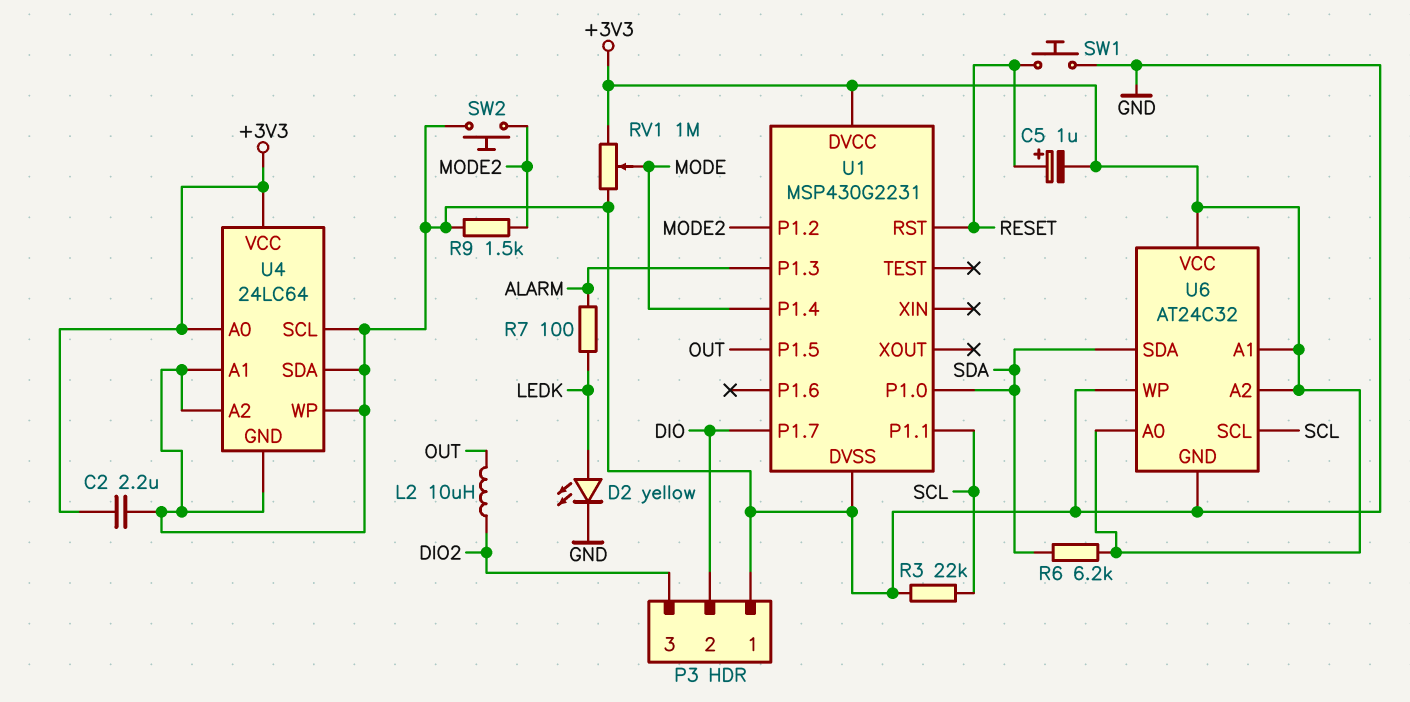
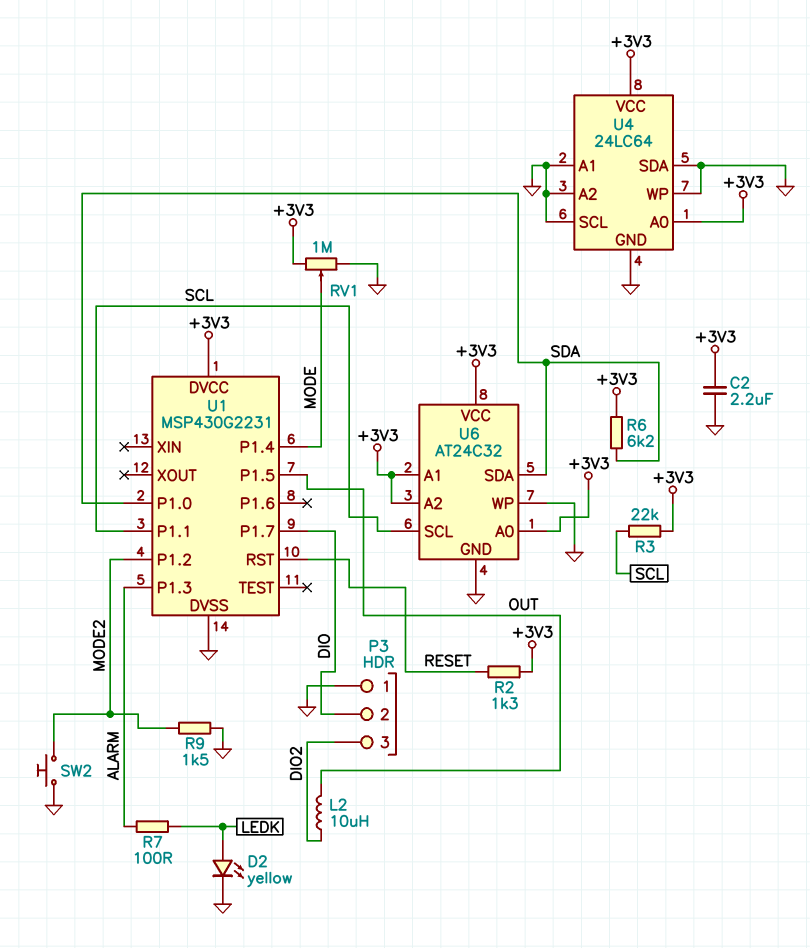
C5: 1uF (plus RESET, minus +3V3) -> none
R2: none -> 1.3k (+3V3, RESET)
R3: 22k (GND, SCL) -> 22k (+3V3, SCL)
SW1: button (GND, RESET) -> none

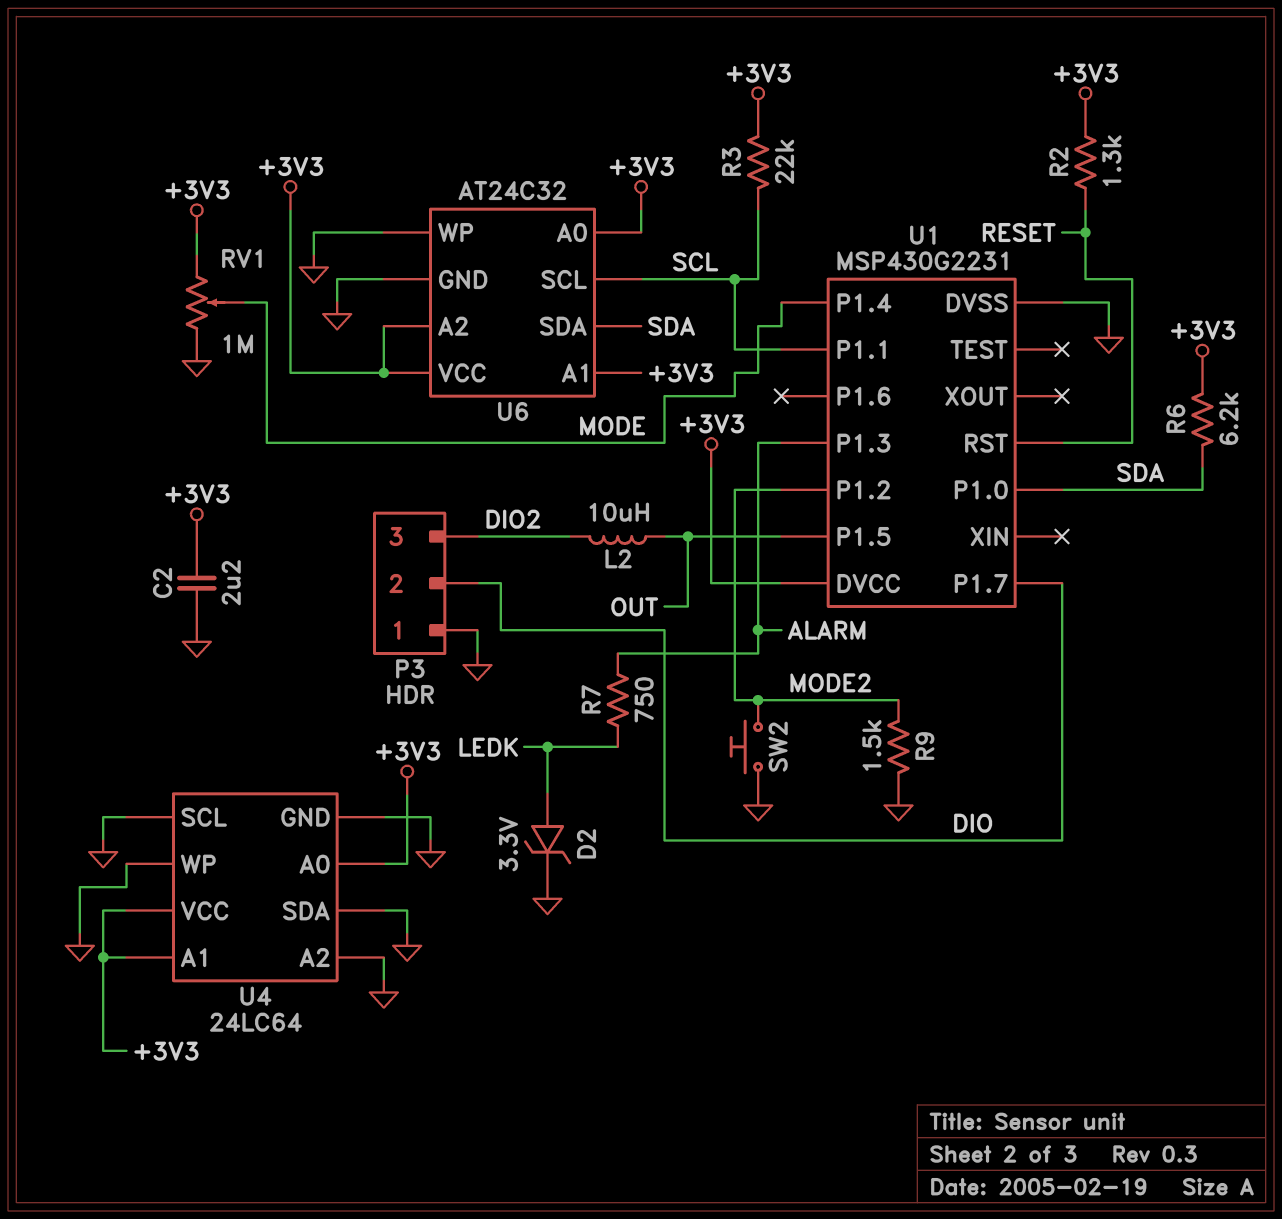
D2: LED yellow (A LEDK, K GND) -> zener 3.3V (A LEDK, K GND)
R7: 100 (ALARM, LEDK) -> 750 (ALARM, LEDK)
U4 pin A1: GND -> +3V3

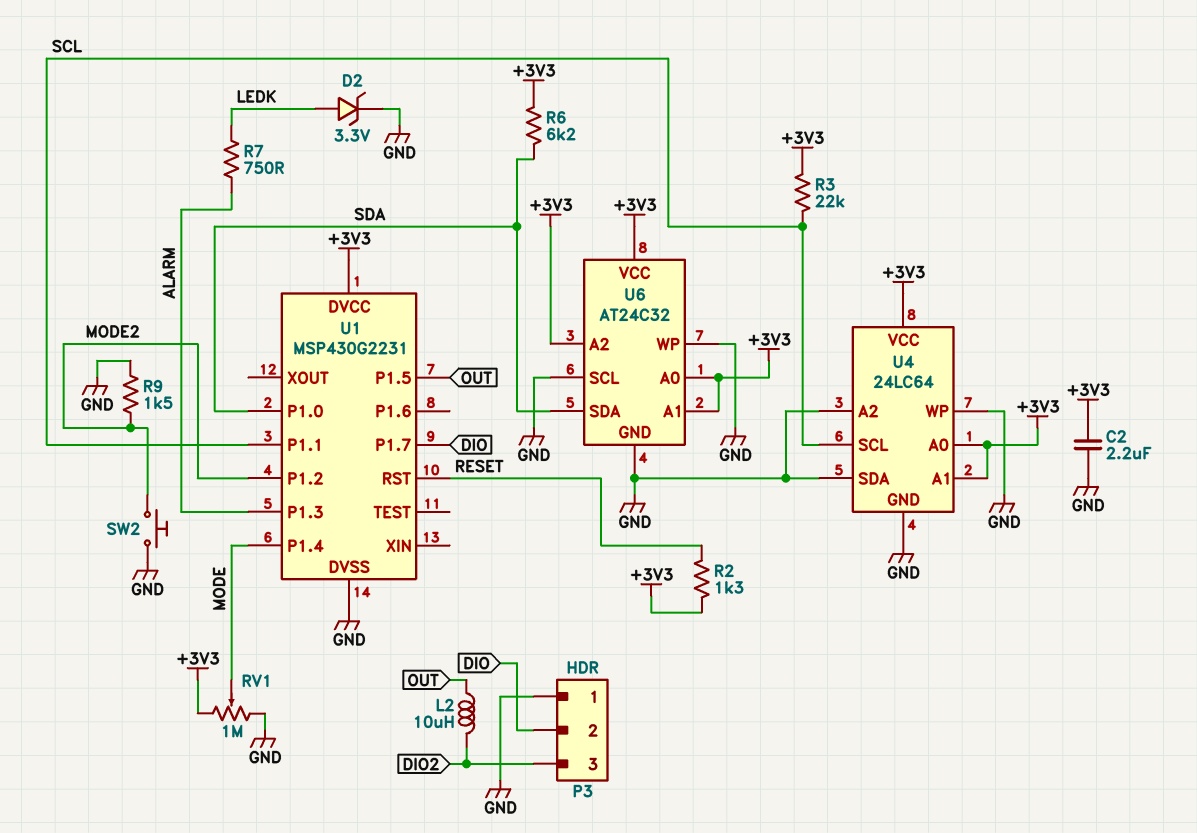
U4 pin SCL: GND -> SCL
U6 pin SCL: SCL -> GND

